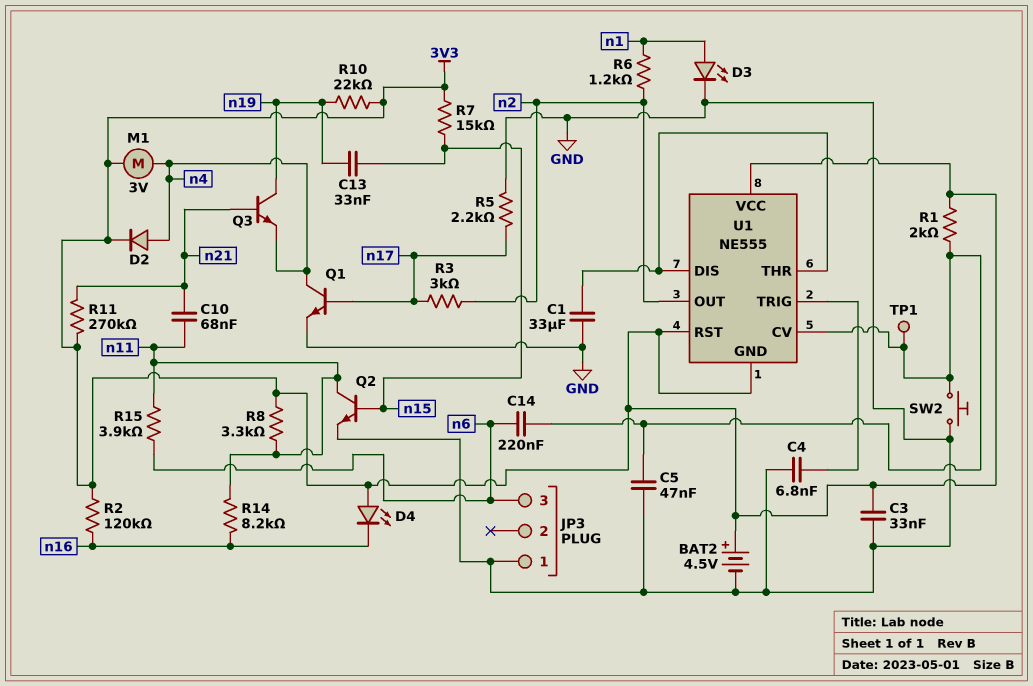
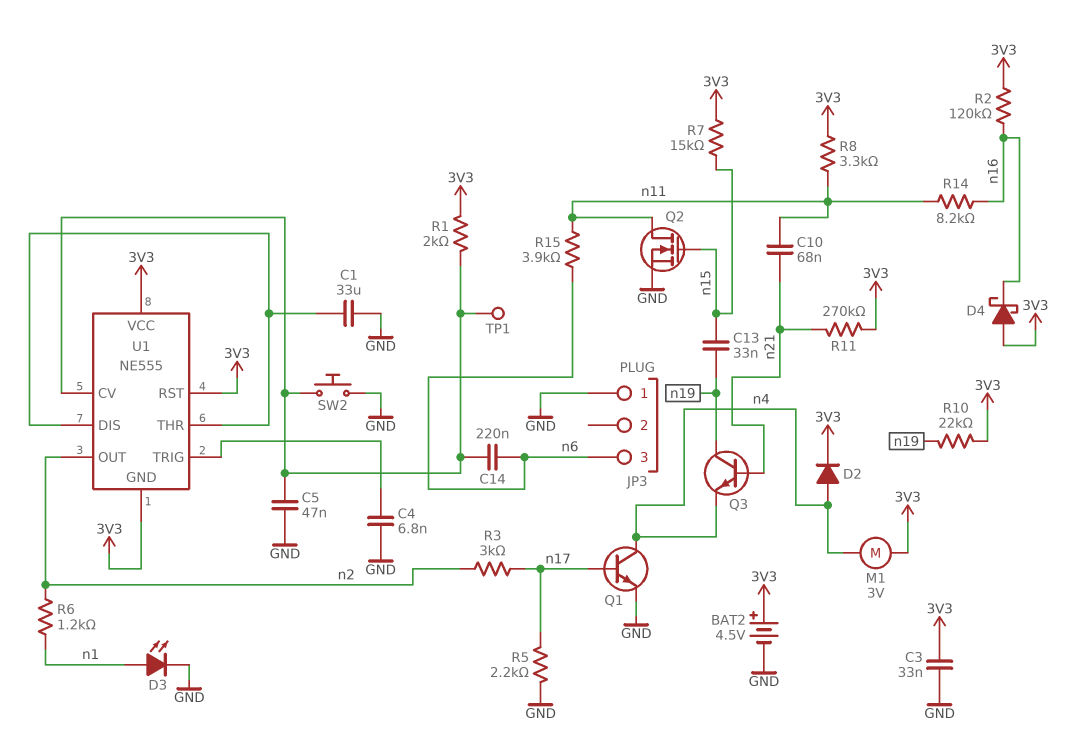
D4: LED (A 3V3, K n16) -> schottky (A 3V3, K n16)
Q2: NPN (B n15, C n11, E GND) -> NMOS (G n15, D n11, S GND)

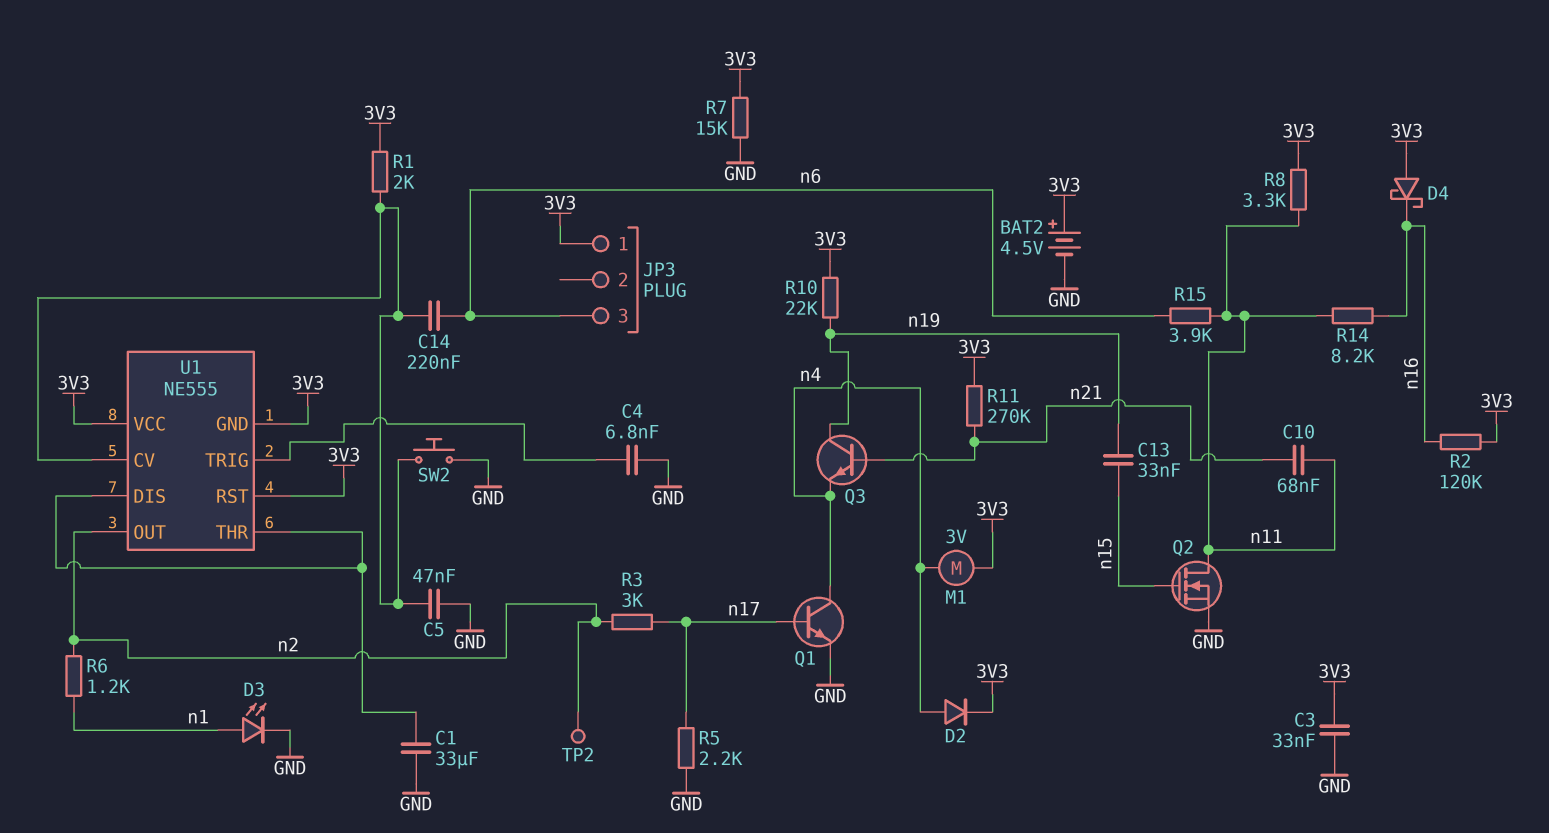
JP3 pin 1: GND -> 3V3
R7: 15k (3V3, n15) -> 15k (3V3, GND)
TP1: test point (U1/CV) -> none
TP2: none -> test point (n2)

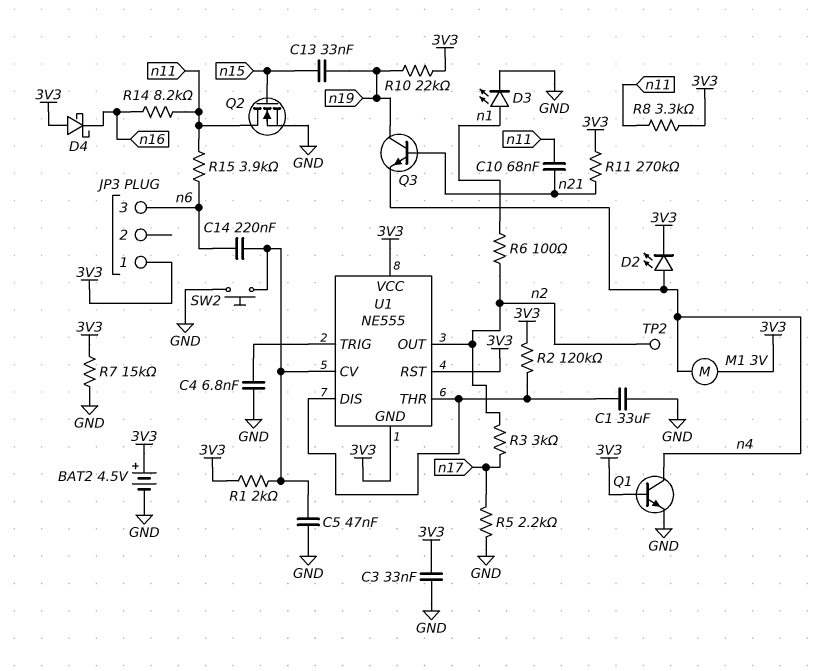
D2: diode (A n4, K 3V3) -> LED (A n4, K 3V3)
Q1: NPN (B n17, C n4, E GND) -> NPN (B 3V3, C n4, E GND)
R2: 120k (3V3, n16) -> 120k (3V3, U1/DIS)
R6: 1.2k (n1, n2) -> 100 (n1, n2)

